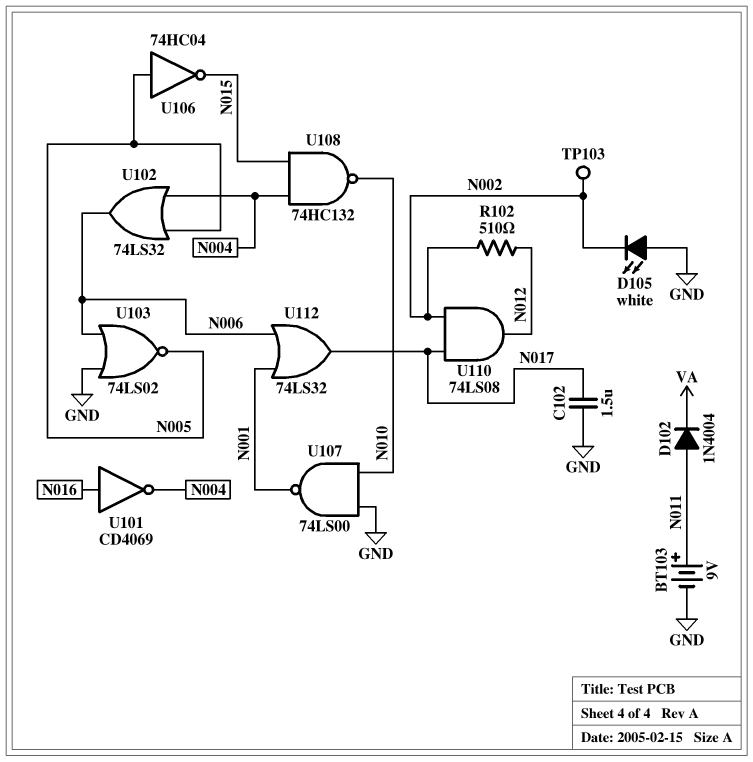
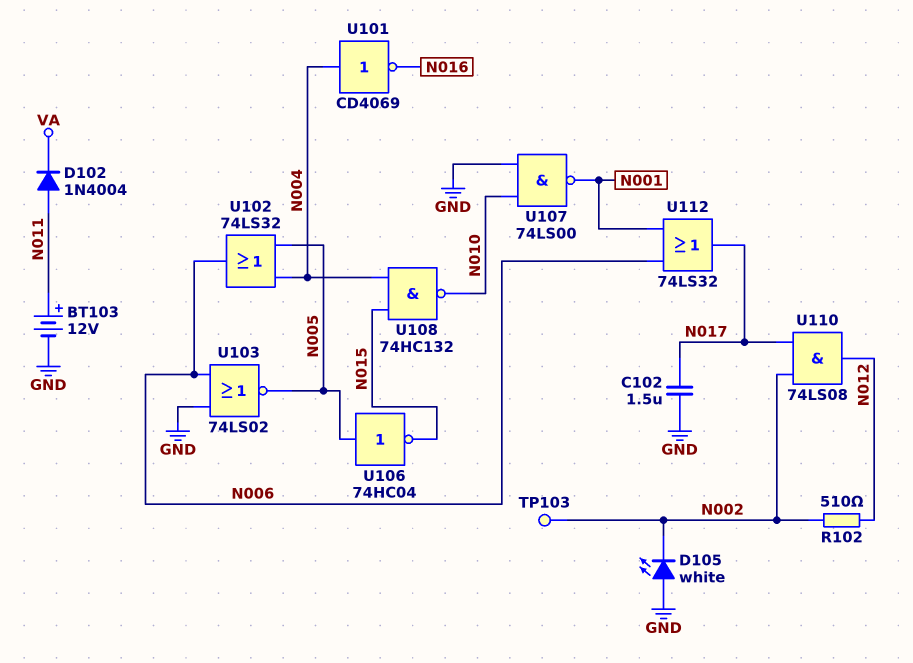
BT103: 9V (plus N011, minus GND) -> 12V (plus N011, minus GND)
U101: NOT CD4069 (in N016, out N004) -> NOT CD4069 (in N004, out N016)

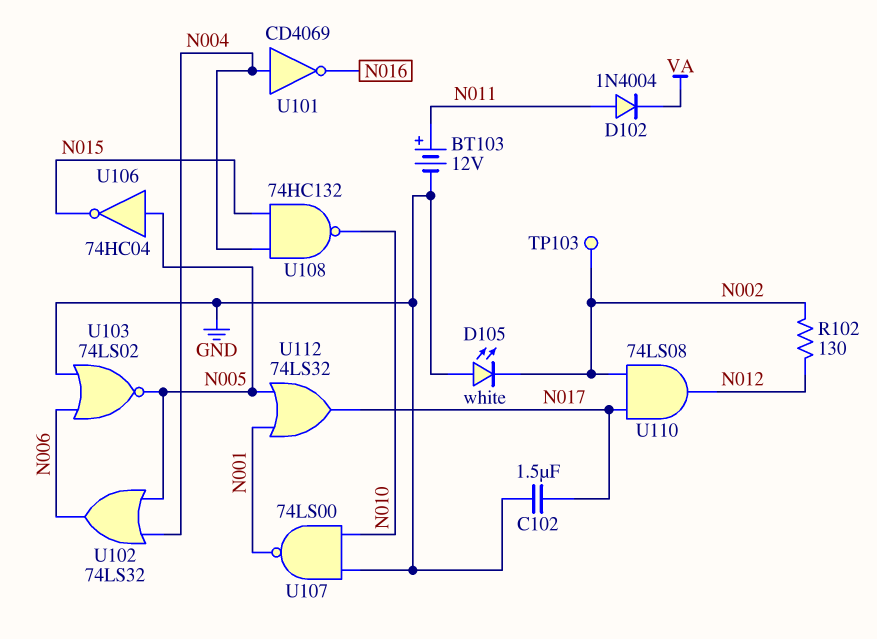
R102: 510 (N002, N012) -> 130 (N002, N012)
U112: OR 74LS32 (in N001, in N006, out N017) -> OR 74LS32 (in N001, in N005, out N017)

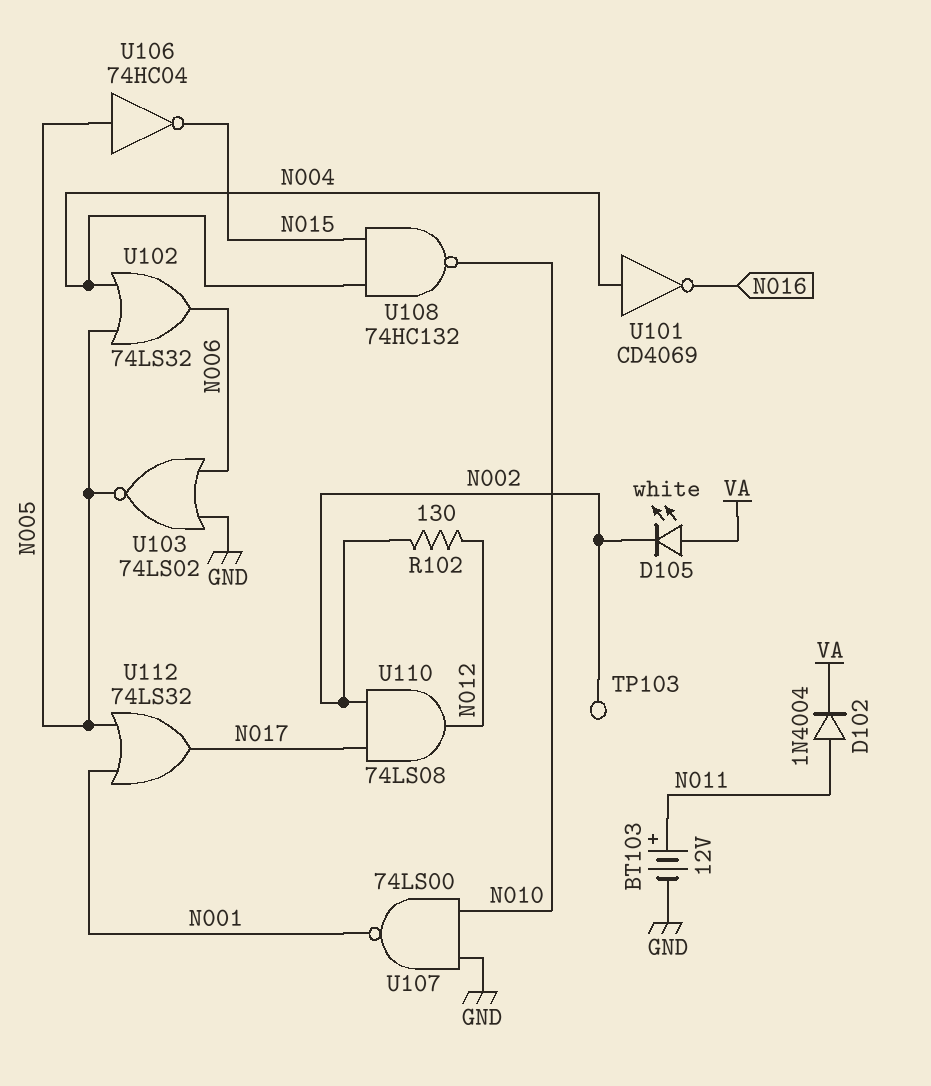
C102: 1.5uF (GND, N017) -> none
D105: LED white (A GND, K N002) -> LED white (A VA, K N002)

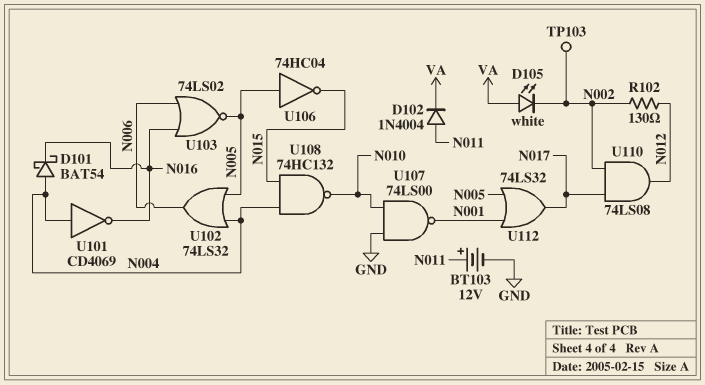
D101: none -> schottky BAT54 (A N004, K N016)
U103: NOR 74LS02 (in GND, in N006, out N005) -> NOR 74LS02 (in N006, in N016, out N005)

